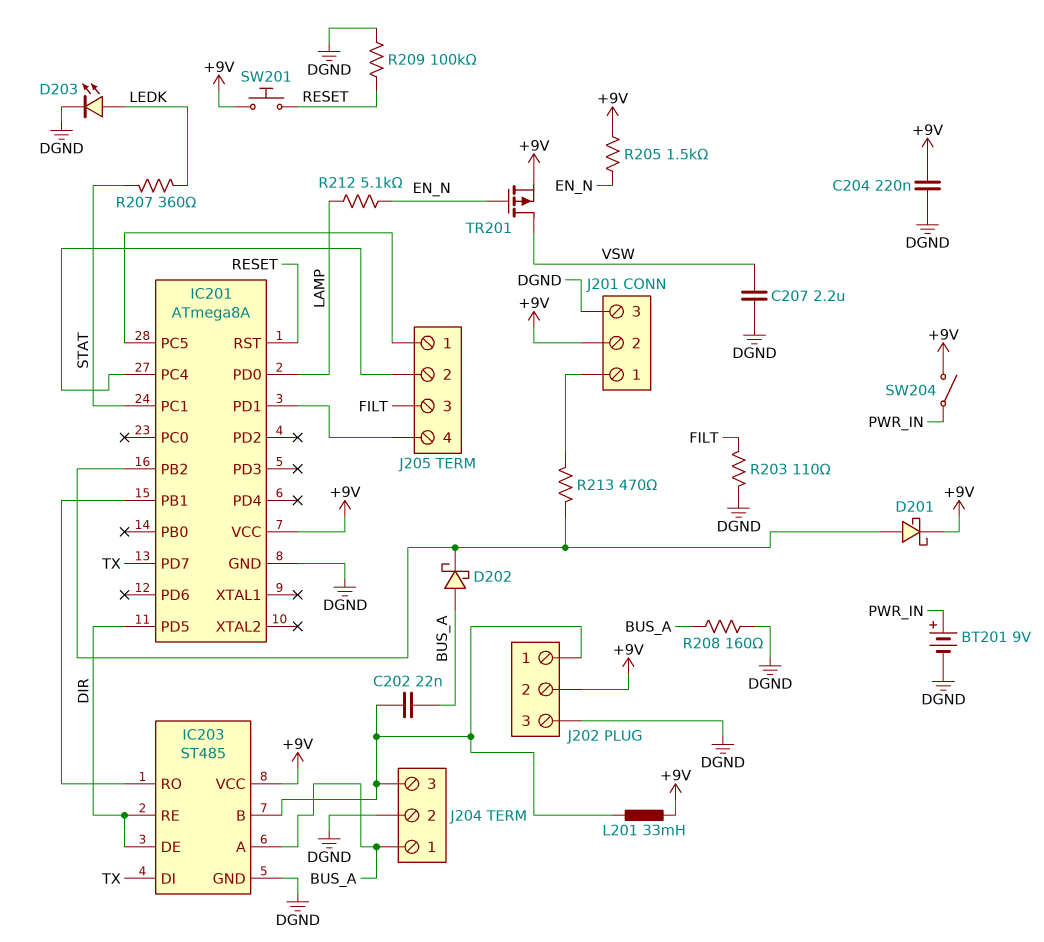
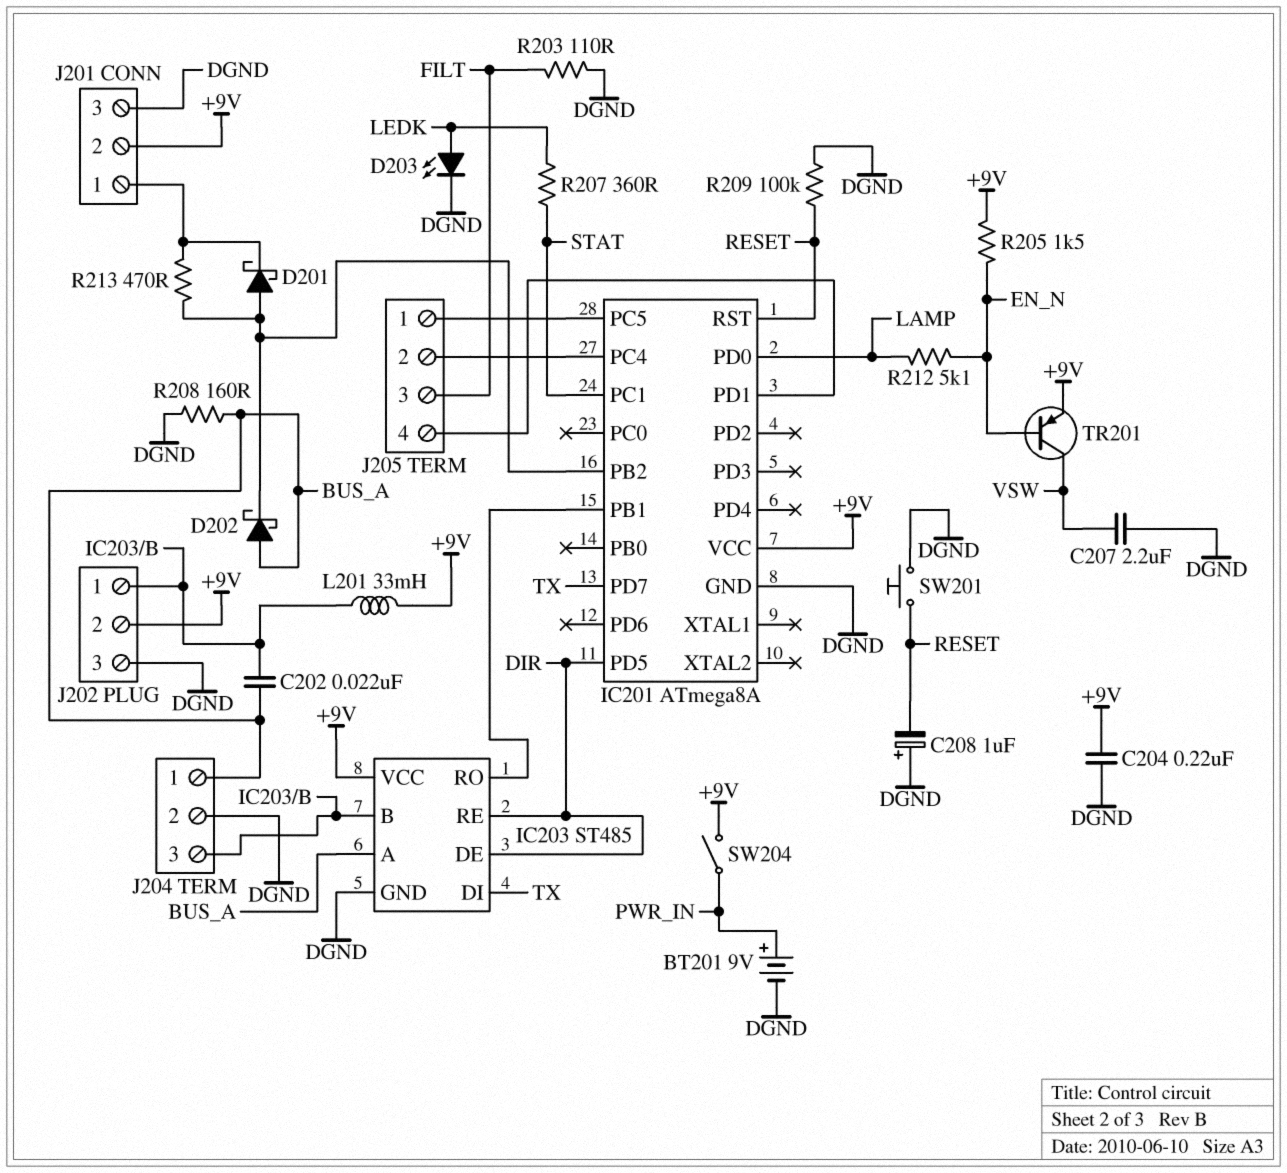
C208: none -> 1uF (plus DGND, minus RESET)
D201: schottky (A IC201/PB2, K +9V) -> schottky (A IC201/PB2, K J201/1)
SW201: button (+9V, RESET) -> button (DGND, RESET)
TR201: PMOS (G EN_N, D VSW, S +9V) -> PNP (B EN_N, C VSW, E +9V)

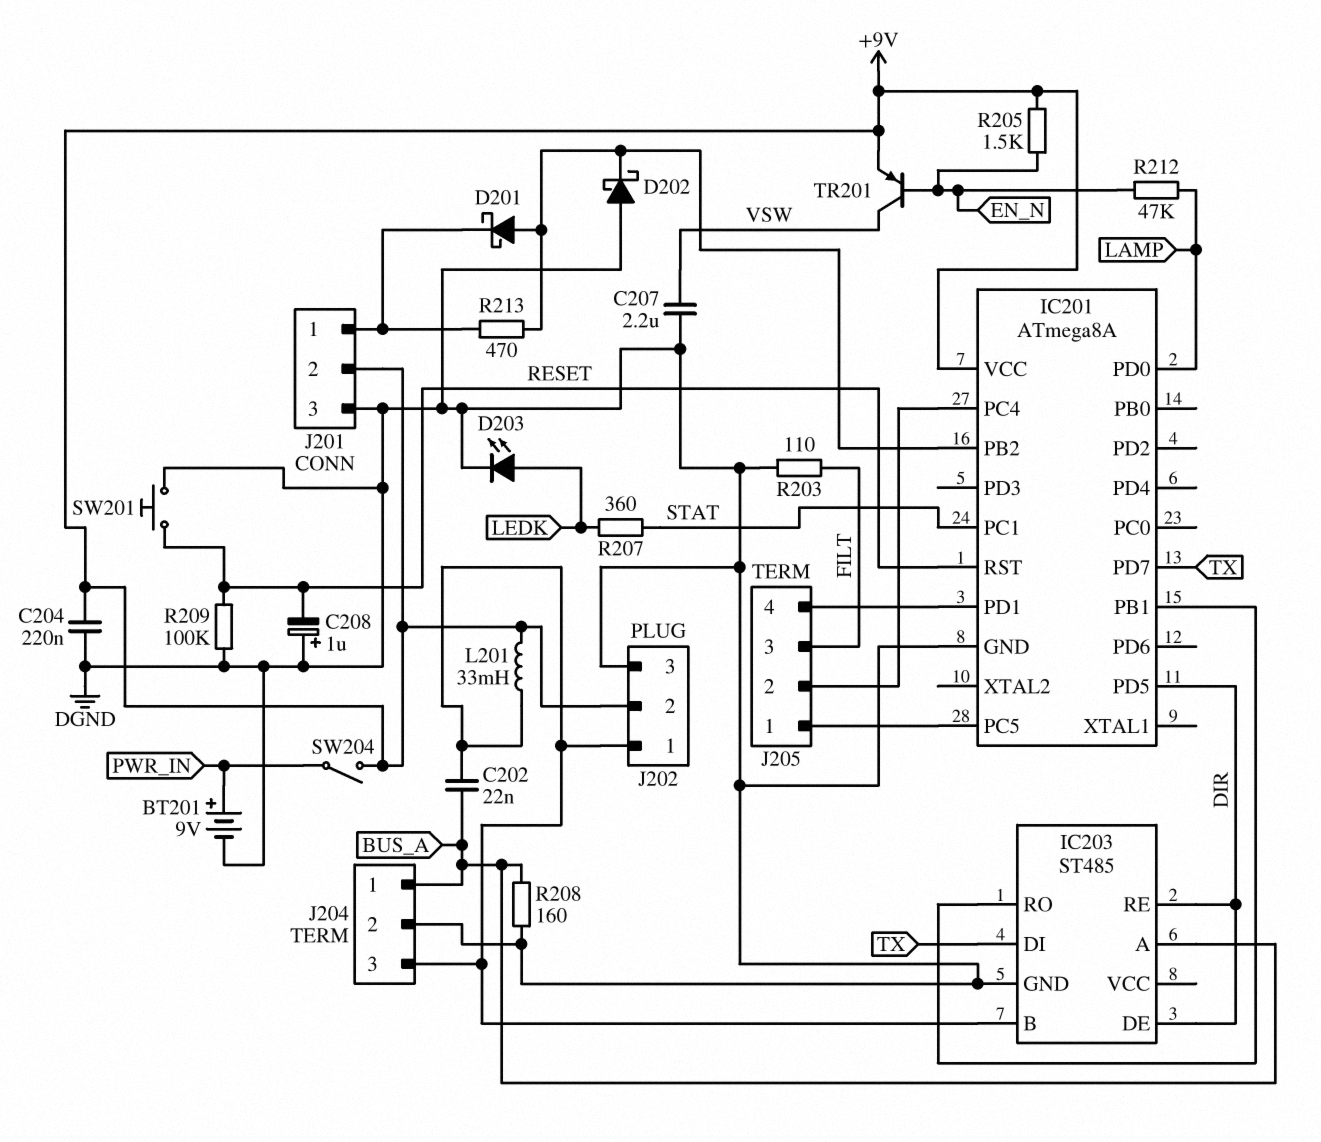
D202: schottky (A BUS_A, K IC201/PB2) -> schottky (A DGND, K IC201/PB2)
IC203 pin VCC: +9V -> none
R212: 5.1k (EN_N, LAMP) -> 47k (EN_N, LAMP)

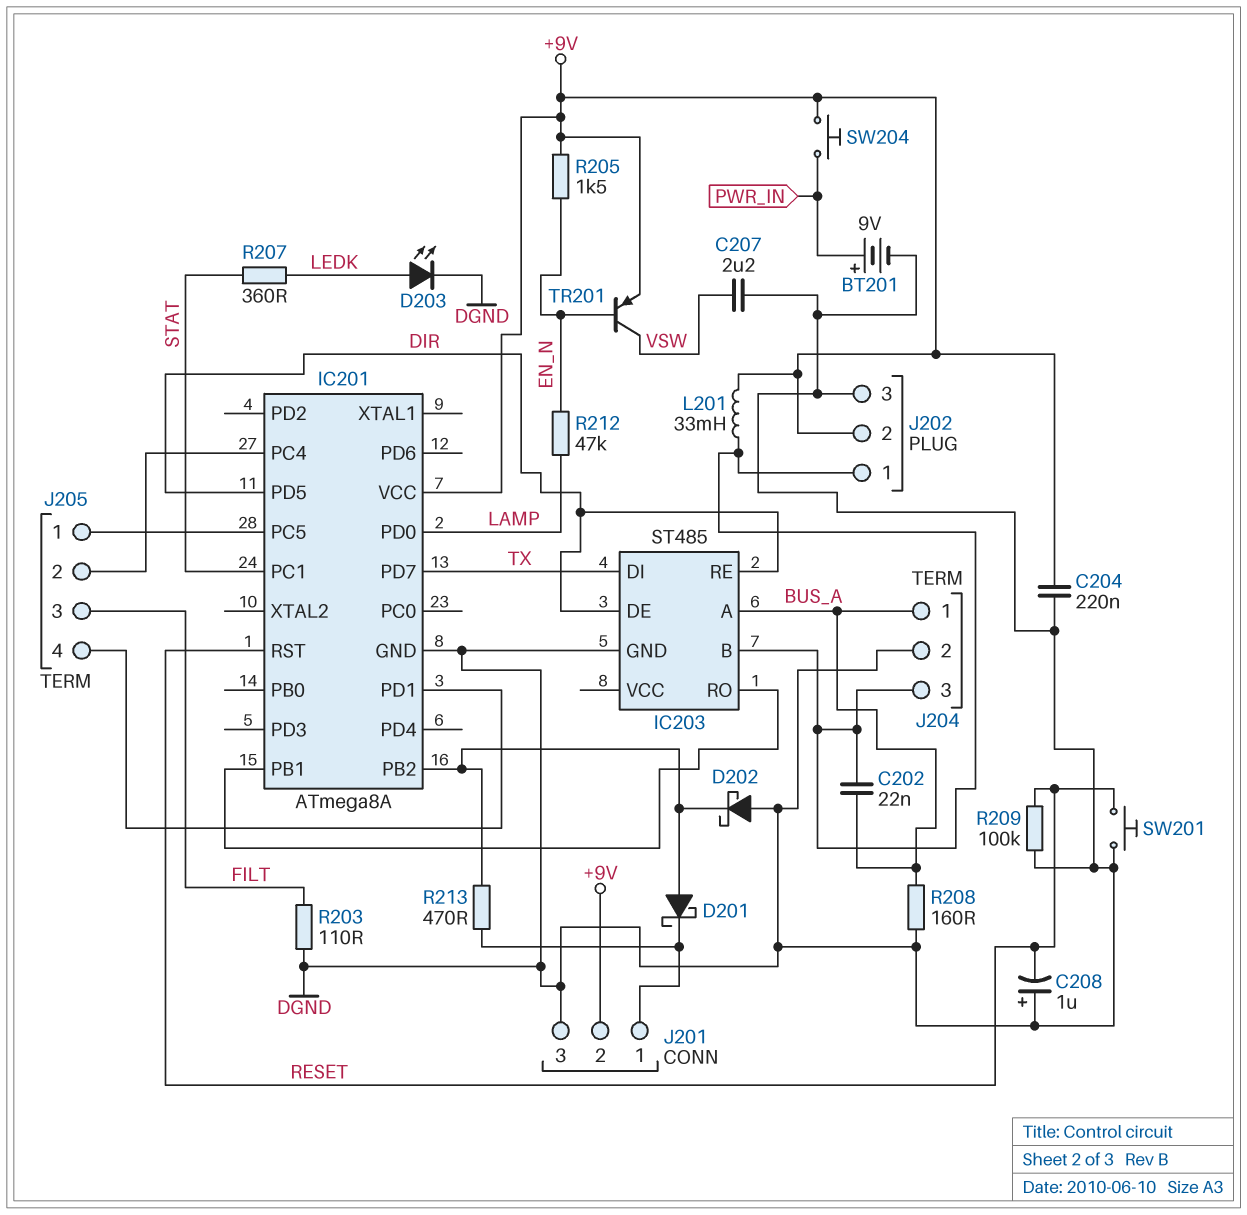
SW204: switch (+9V, PWR_IN) -> button (+9V, PWR_IN)

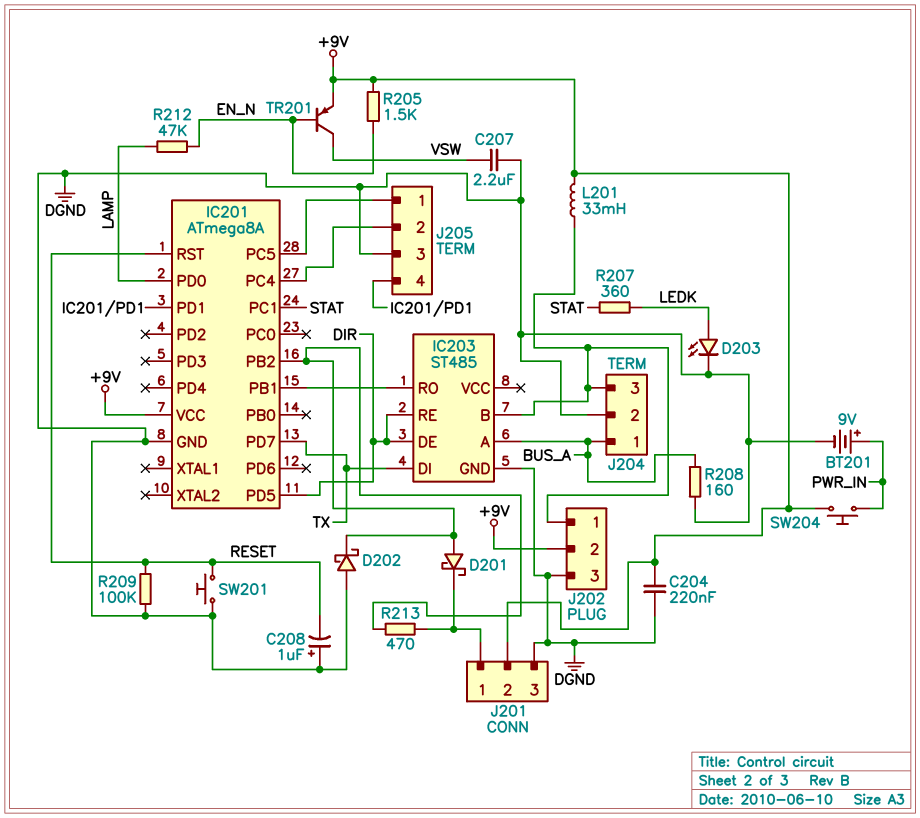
C202: 22nF (BUS_A, IC203/B) -> none
J205 pin 3: FILT -> DGND
R203: 110 (DGND, FILT) -> none

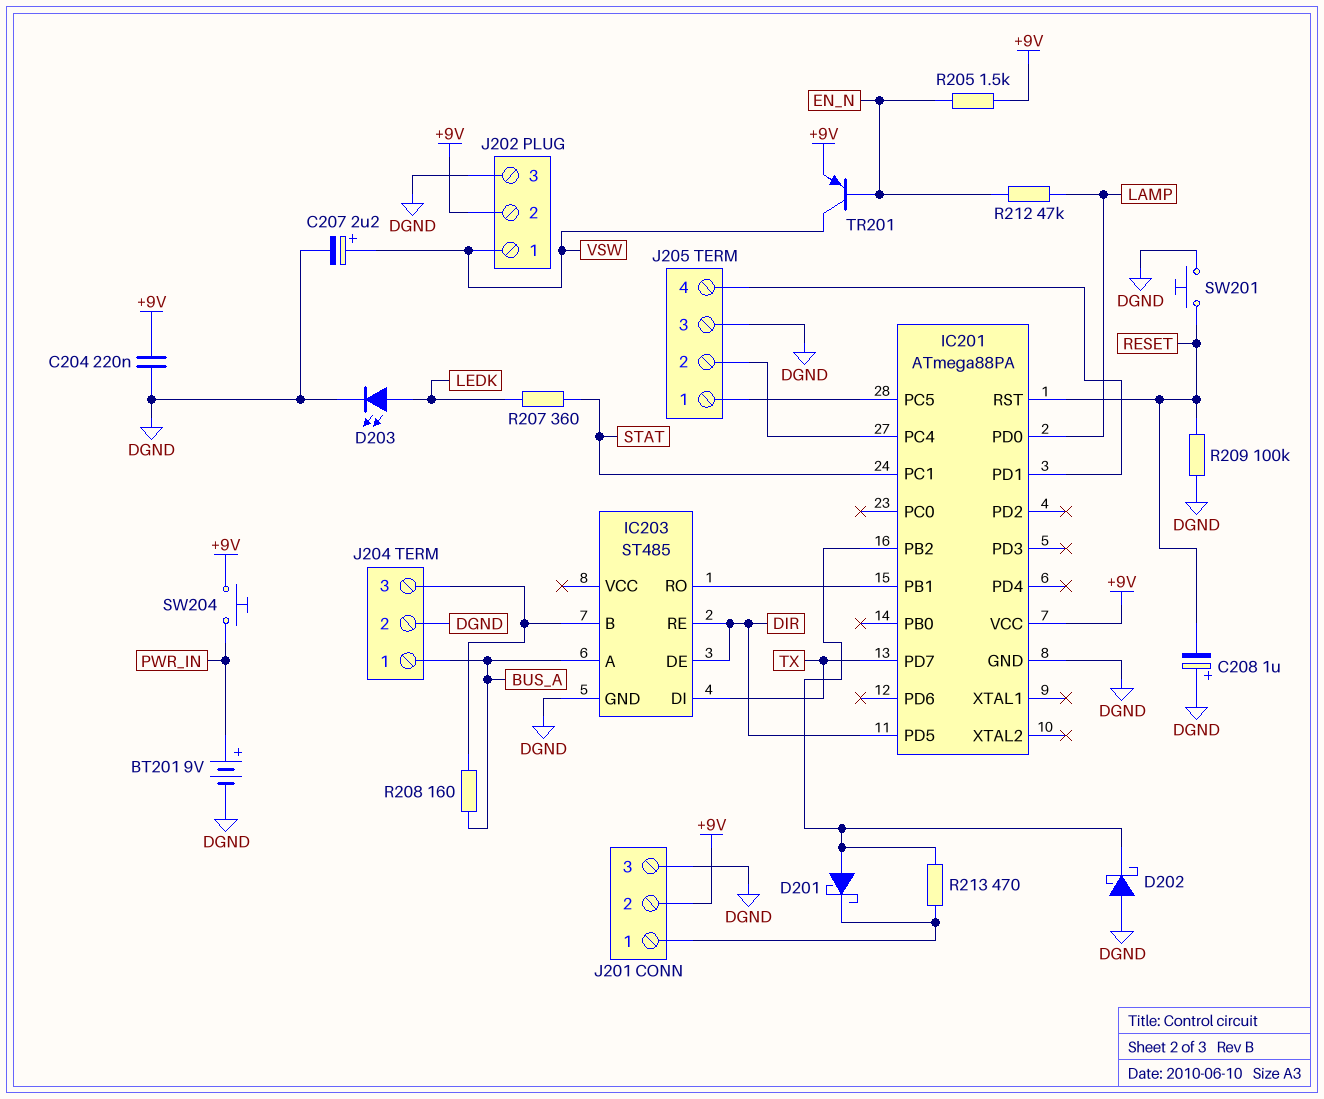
C207: 2.2uF (DGND, VSW) -> 2.2uF (plus VSW, minus DGND)
IC201: ATmega8A -> ATmega88PA
J202 pin 1: IC203/B -> VSW
L201: 33mH (+9V, IC203/B) -> none
R208: 160 (BUS_A, DGND) -> 160 (BUS_A, IC203/B)

